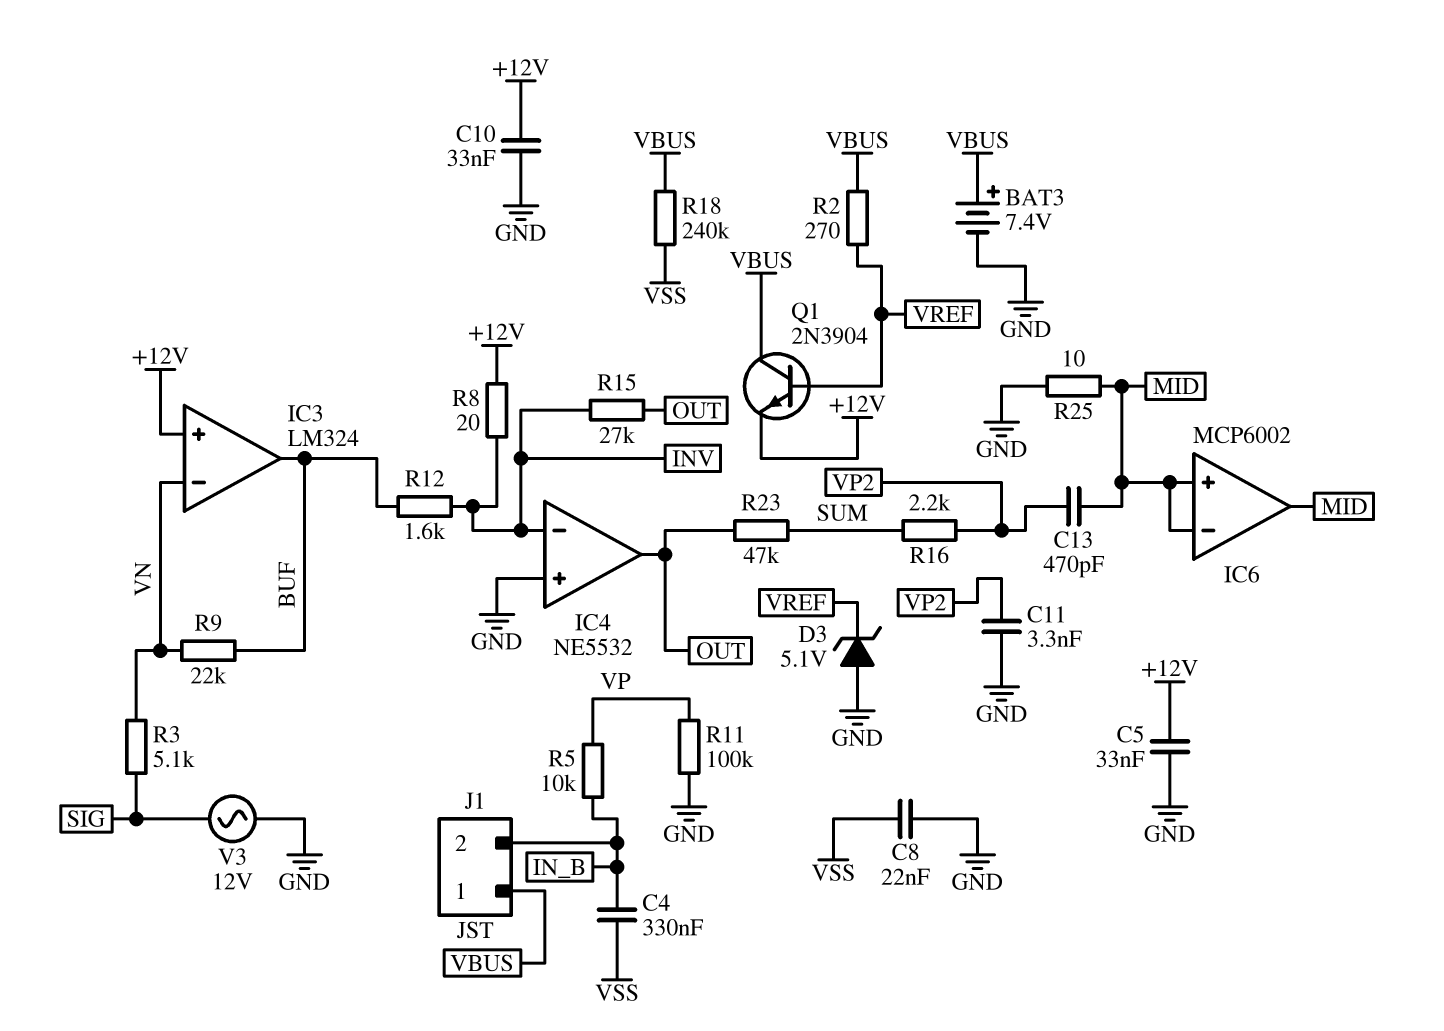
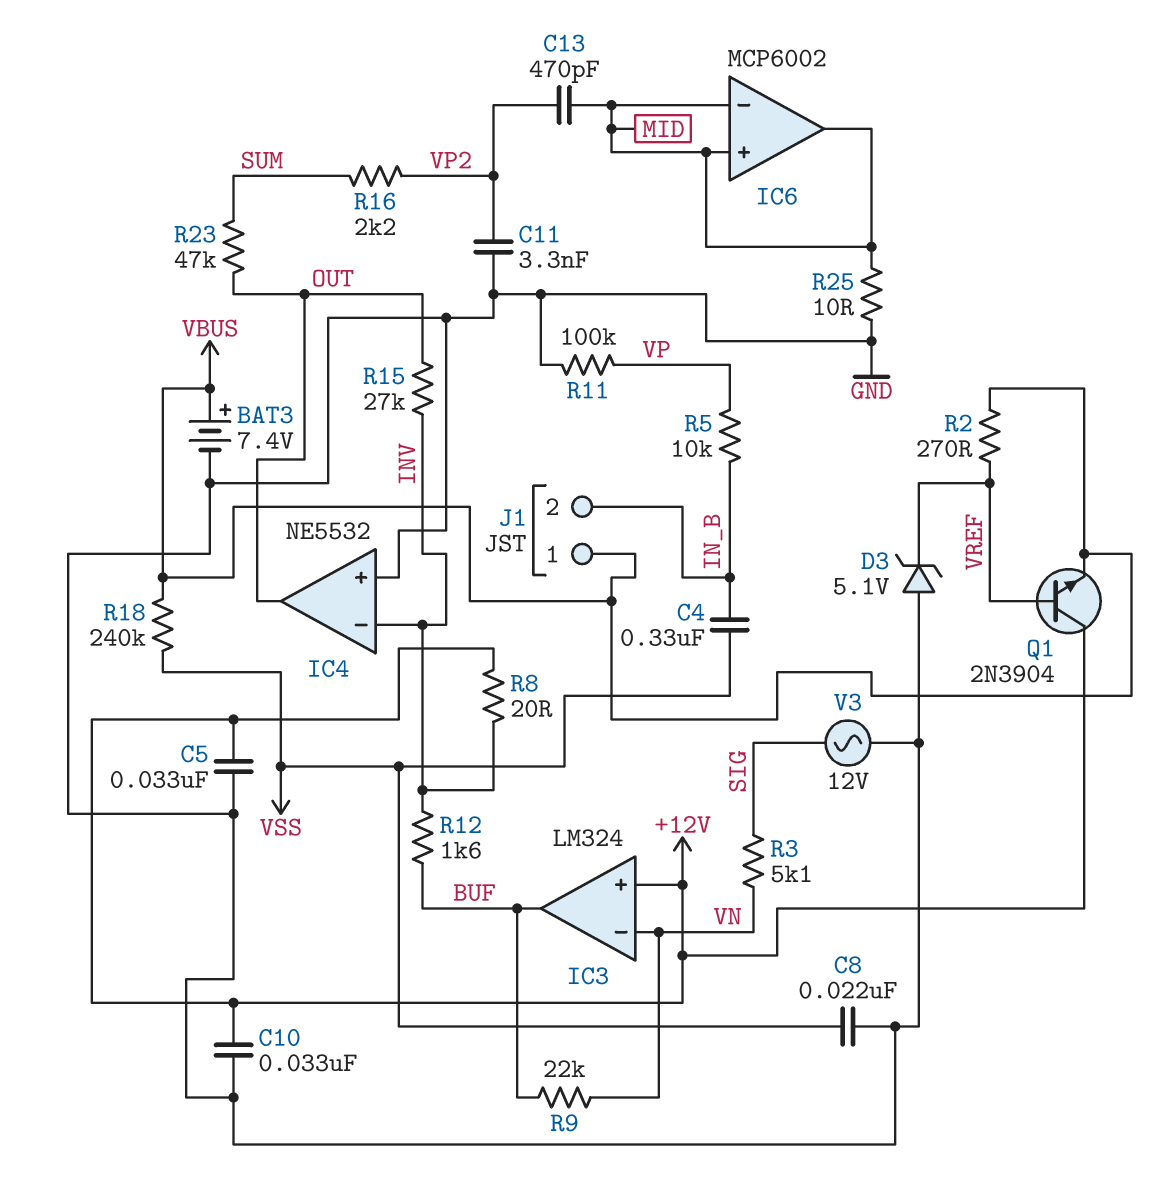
Q1: NPN 2N3904 (B VREF, C VBUS, E +12V) -> NPN 2N3904 (B VREF, C +12V, E VBUS)

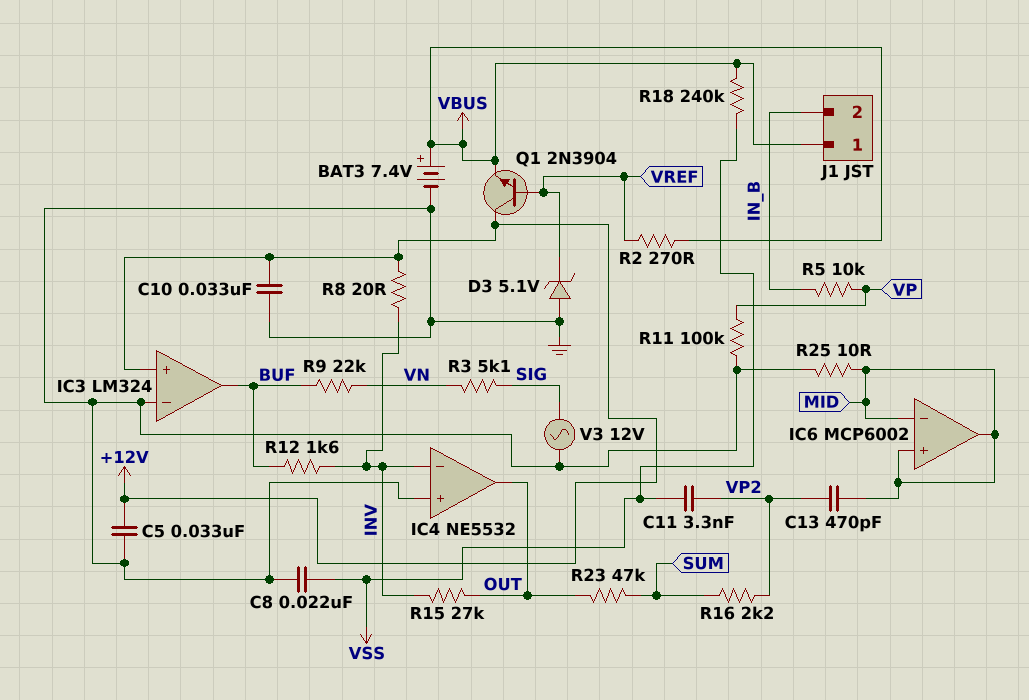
C4: 330nF (IN_B, VSS) -> none
C11: 3.3nF (GND, VP2) -> 3.3nF (VP2, VSS)
IC3 pin in-: VN -> GND

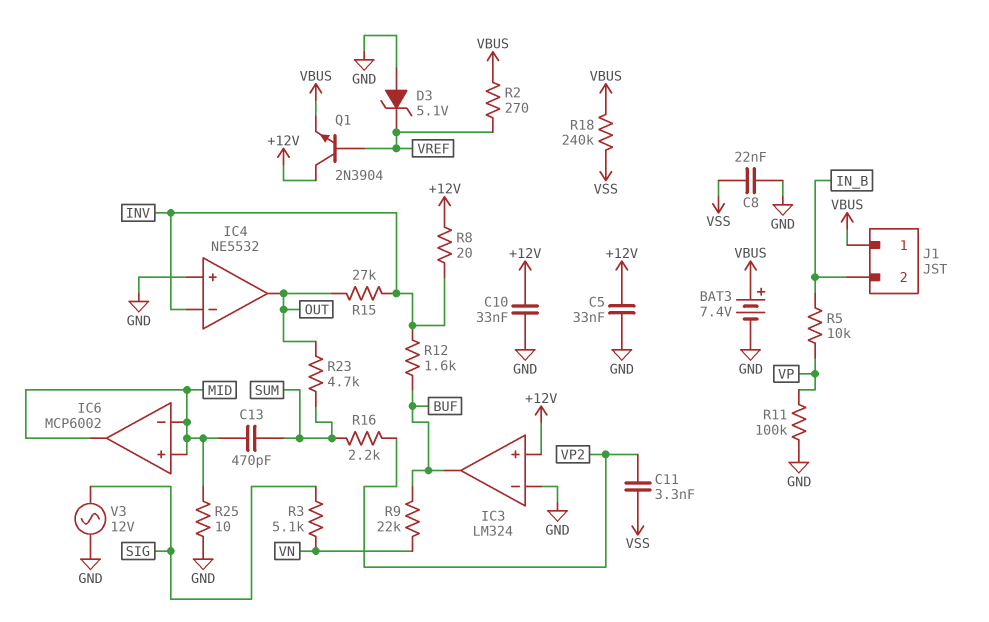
C13: 470pF (MID, VP2) -> 470pF (MID, SUM)
R23: 47k (OUT, SUM) -> 4.7k (OUT, SUM)

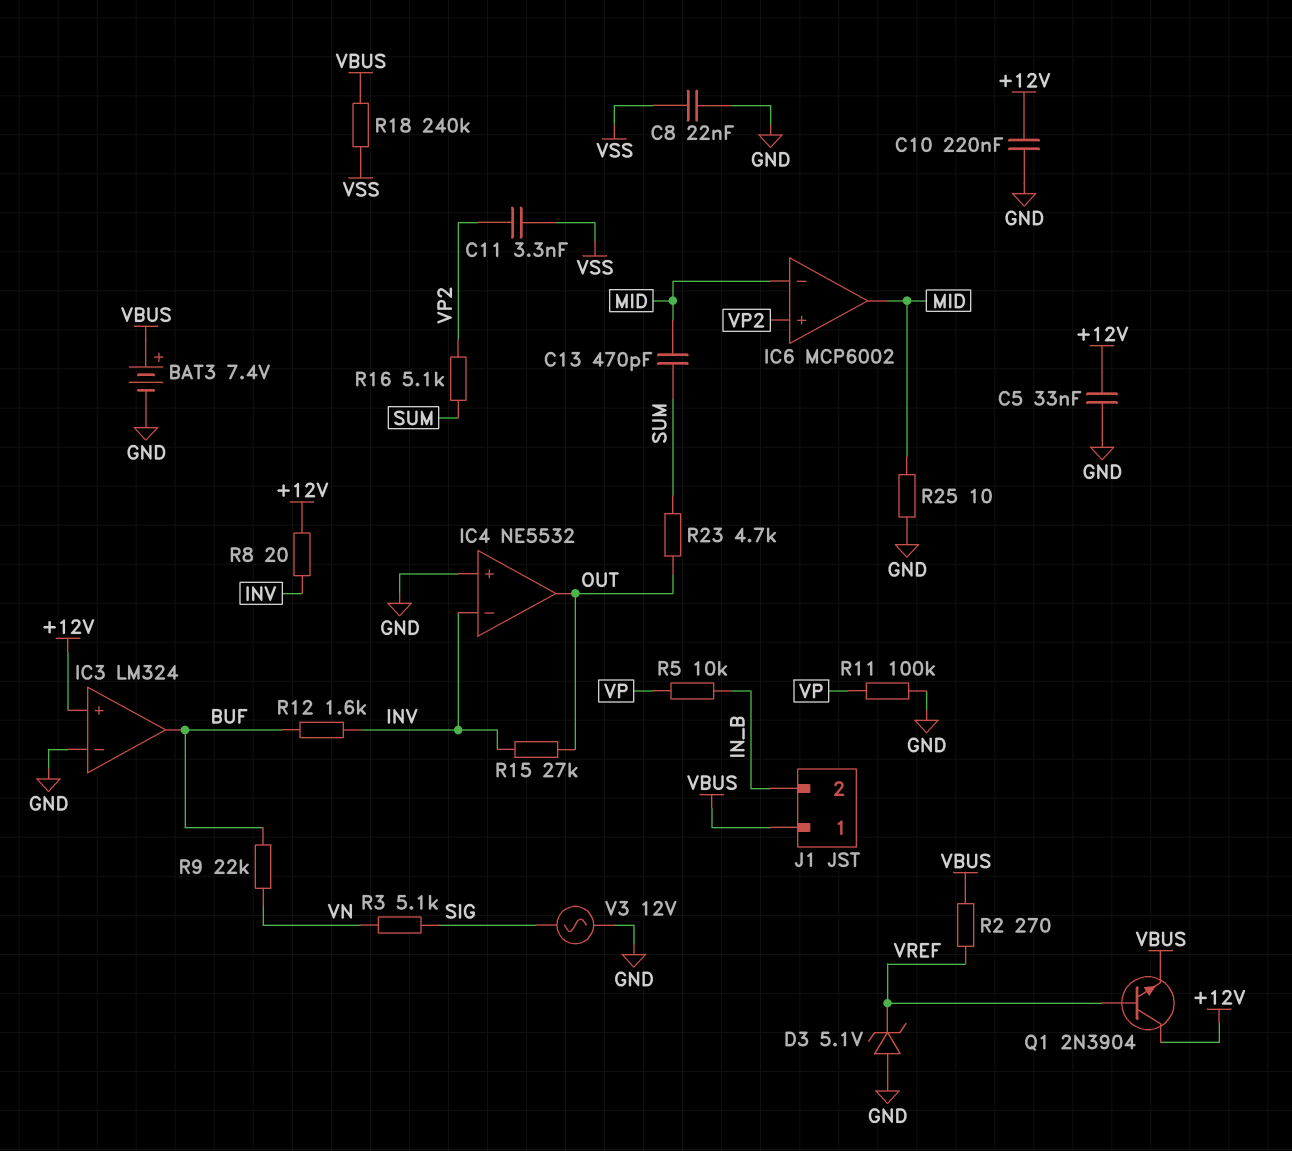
C10: 33nF (+12V, GND) -> 220nF (+12V, GND)
IC6 pin in+: MID -> VP2
R16: 2.2k (SUM, VP2) -> 5.1k (SUM, VP2)

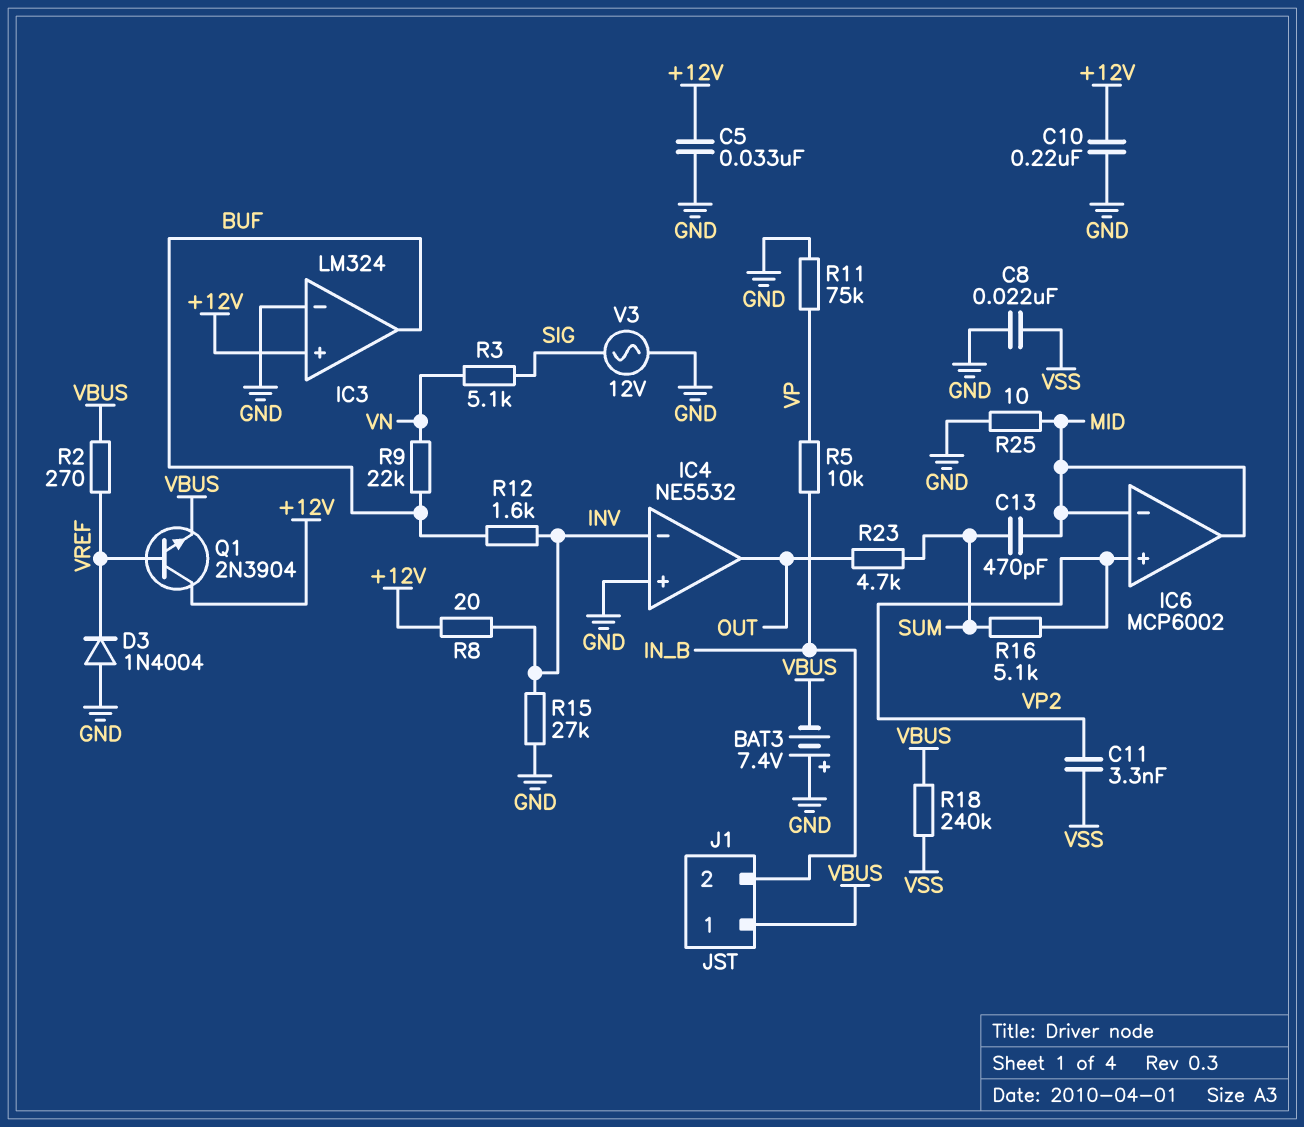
BAT3: 7.4V (plus VBUS, minus GND) -> 7.4V (plus GND, minus VBUS)
D3: zener 5.1V (A GND, K VREF) -> diode 1N4004 (A GND, K VREF)
R11: 100k (GND, VP) -> 75k (GND, VP)
R15: 27k (INV, OUT) -> 27k (GND, INV)

